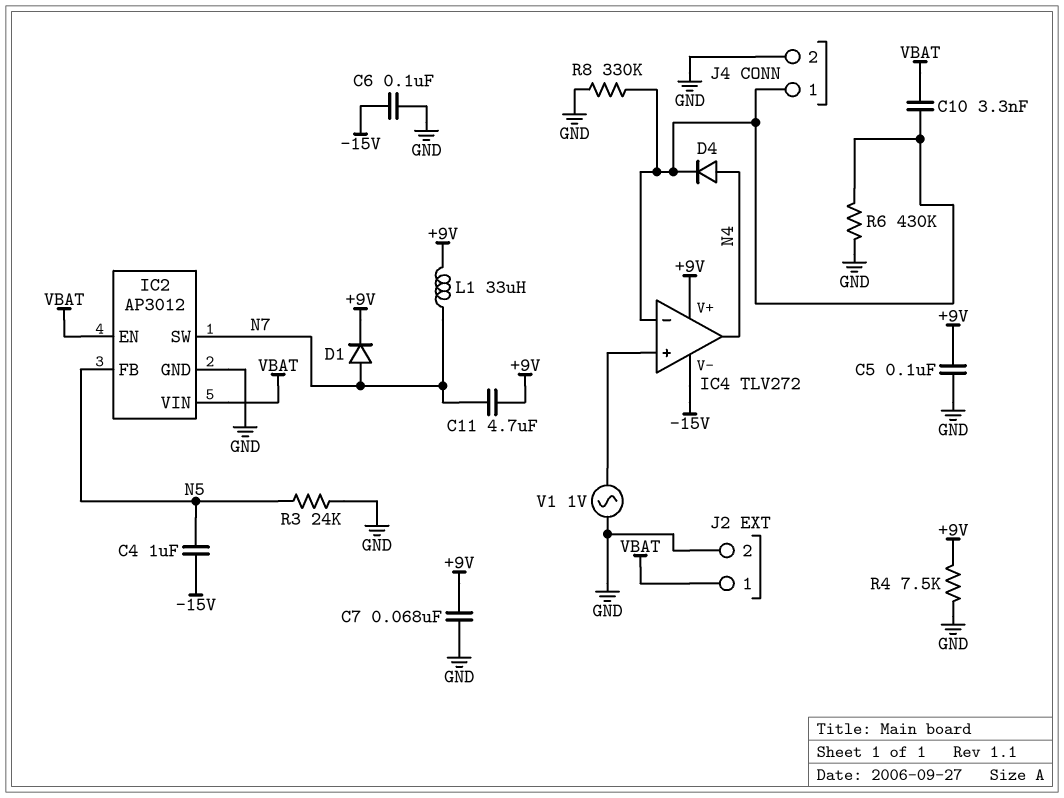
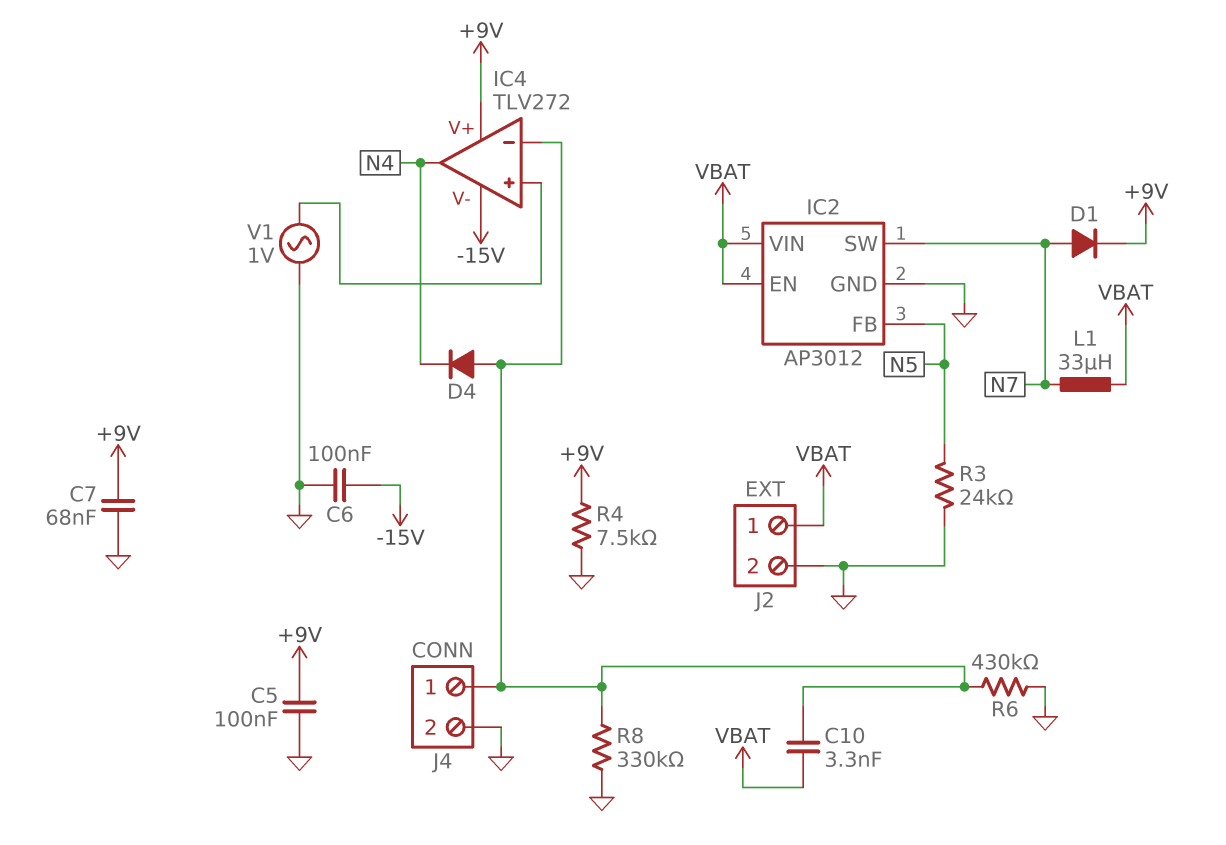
C4: 1uF (-15V, N5) -> none
C11: 4.7uF (+9V, N7) -> none
D4: diode (A N4, K IC4/in-) -> diode (A IC4/in-, K N4)
L1: 33uH (+9V, N7) -> 33uH (N7, VBAT)

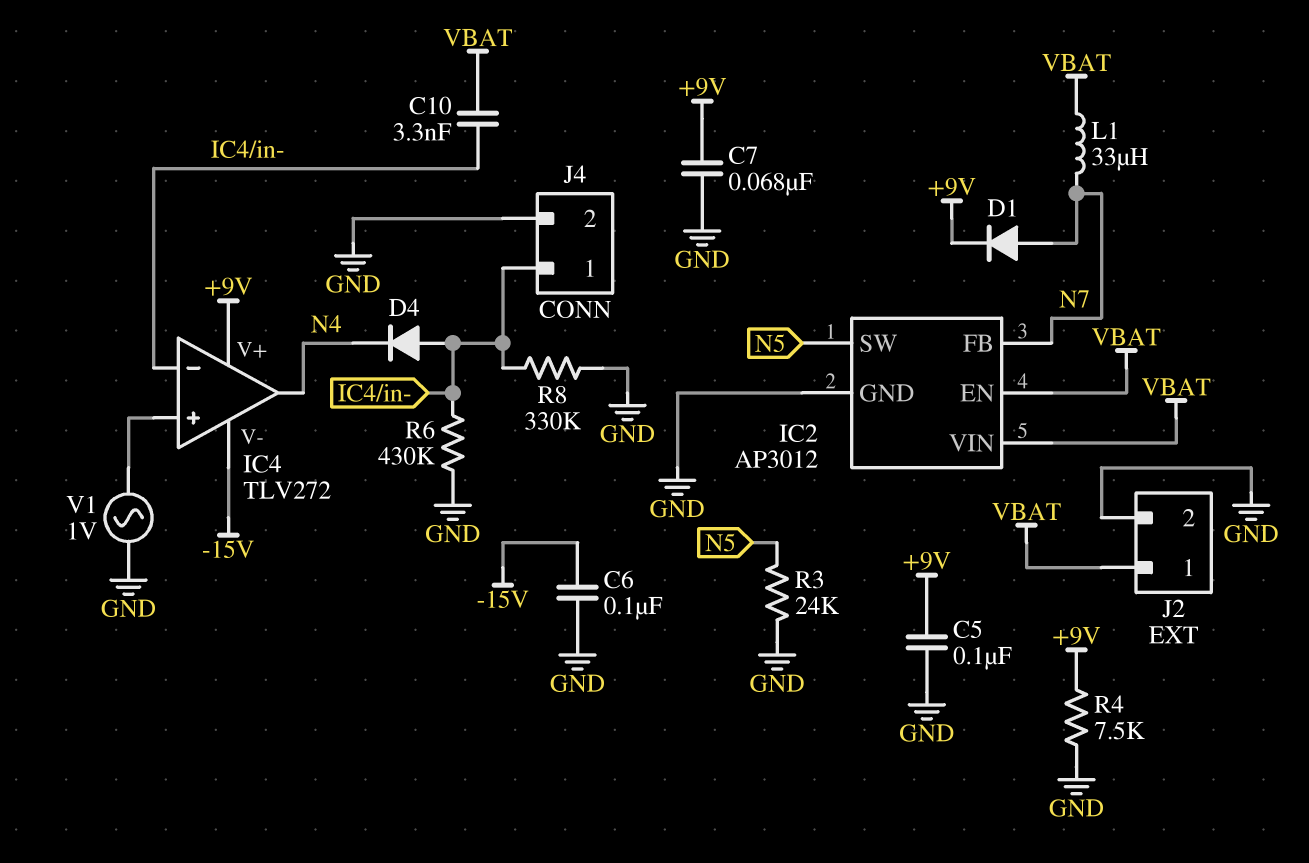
IC2 pin FB: N5 -> N7
IC2 pin SW: N7 -> N5

